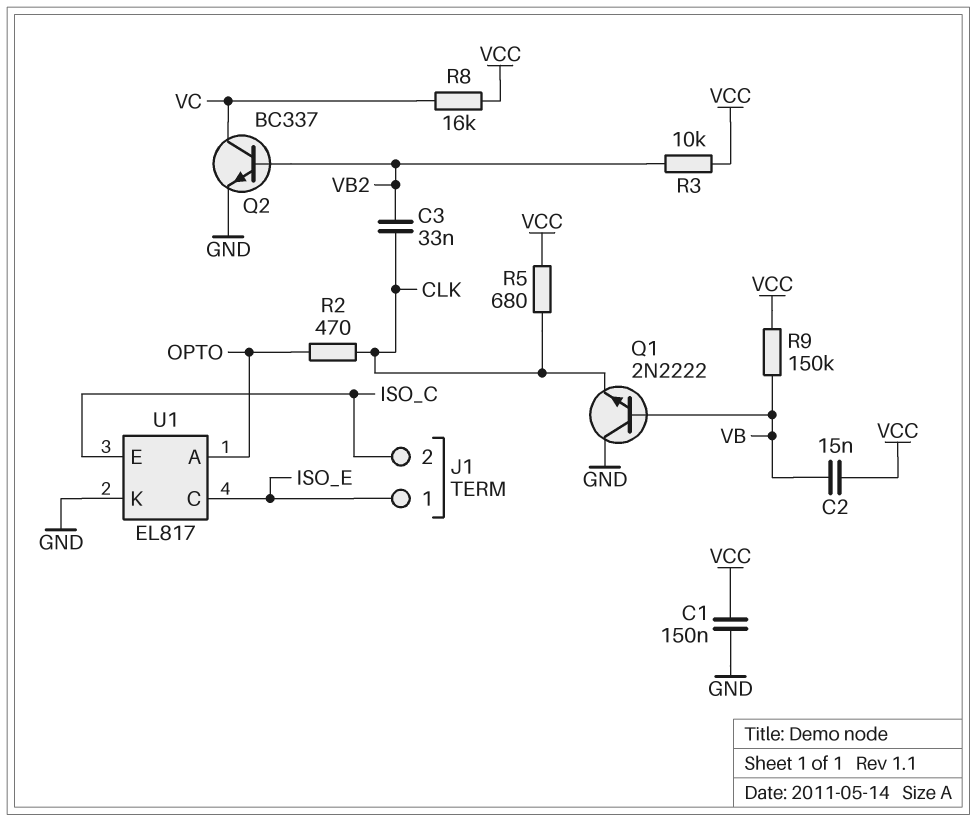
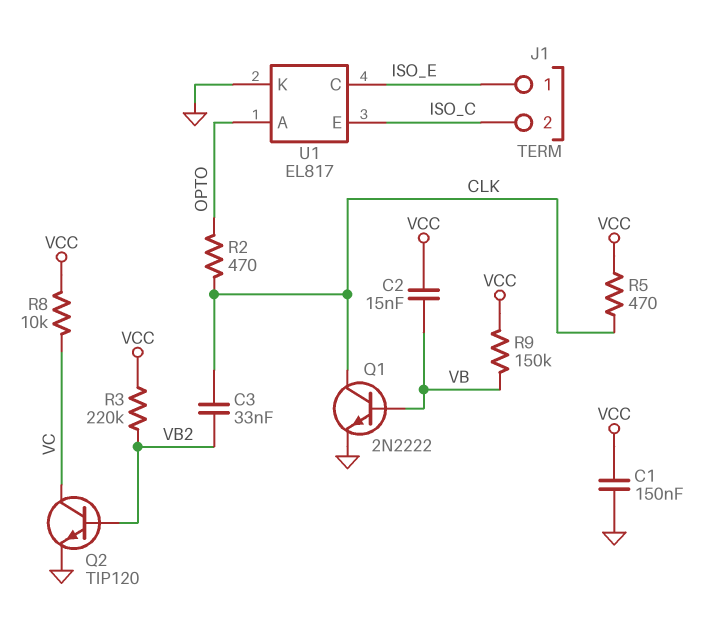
Q1: NPN 2N2222 (B VB, C GND, E CLK) -> NPN 2N2222 (B VB, C CLK, E GND)
Q2: NPN BC337 (B VB2, C VC, E GND) -> NPN TIP120 (B VB2, C VC, E GND)
R3: 10k (VB2, VCC) -> 220k (VB2, VCC)
R5: 680 (CLK, VCC) -> 470 (CLK, VCC)
R8: 16k (VC, VCC) -> 10k (VC, VCC)

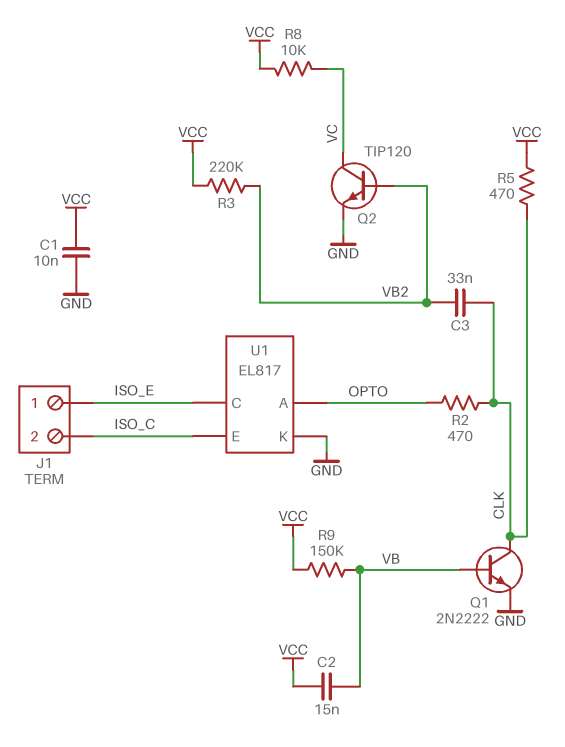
C1: 150nF (GND, VCC) -> 10nF (GND, VCC)

